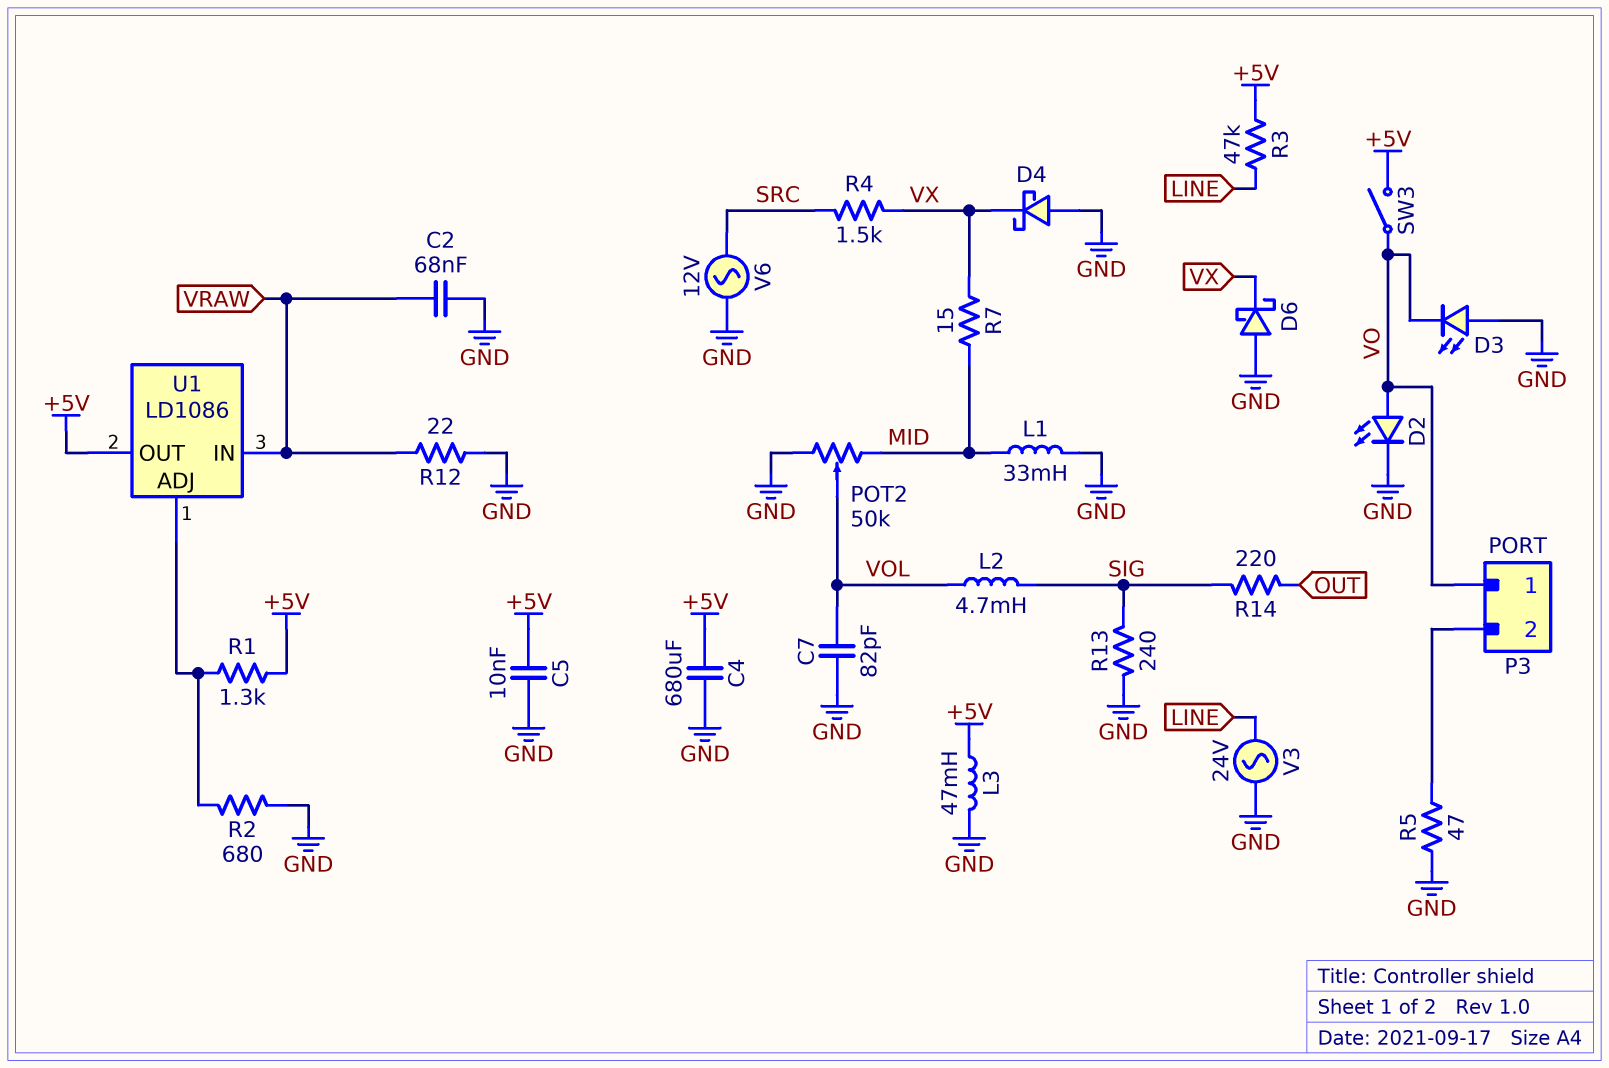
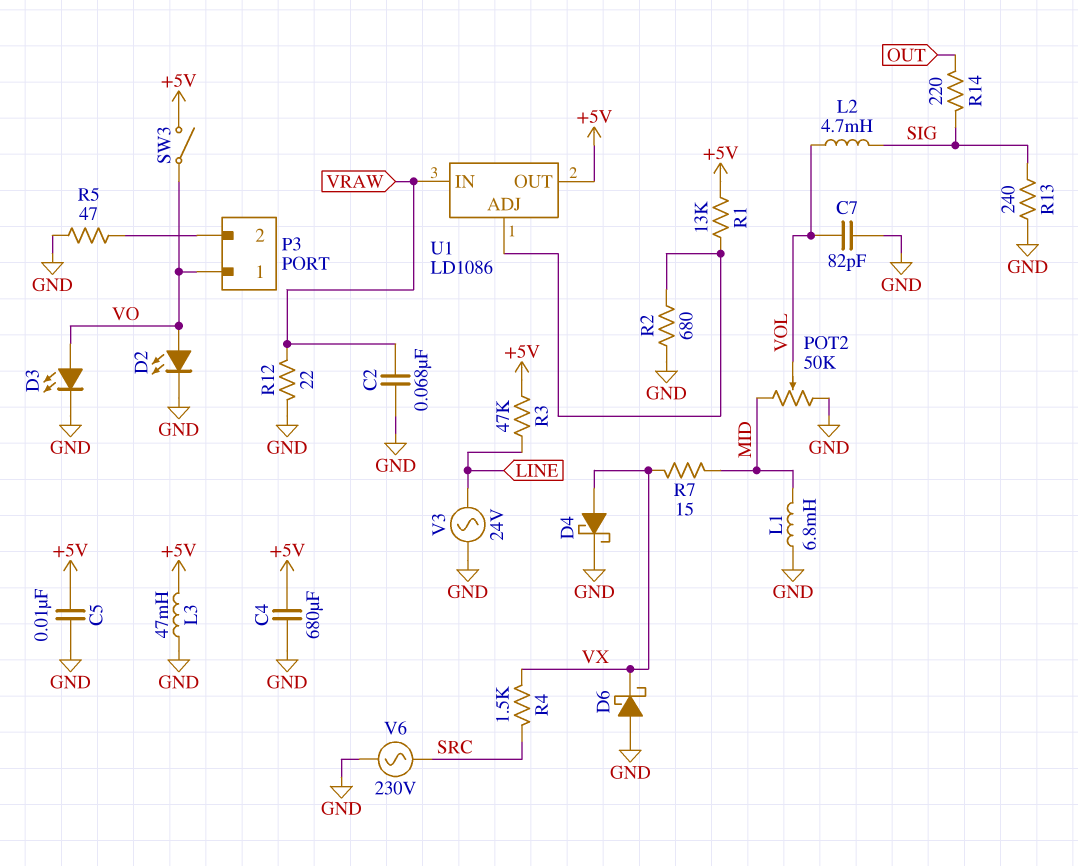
D3: LED (A GND, K VO) -> LED (A VO, K GND)
D4: schottky (A GND, K VX) -> schottky (A VX, K GND)
L1: 33mH (GND, MID) -> 6.8mH (GND, MID)
R1: 1.3k (+5V, U1/ADJ) -> 13k (+5V, U1/ADJ)
V6: AC 12V (GND, SRC) -> AC 230V (GND, SRC)

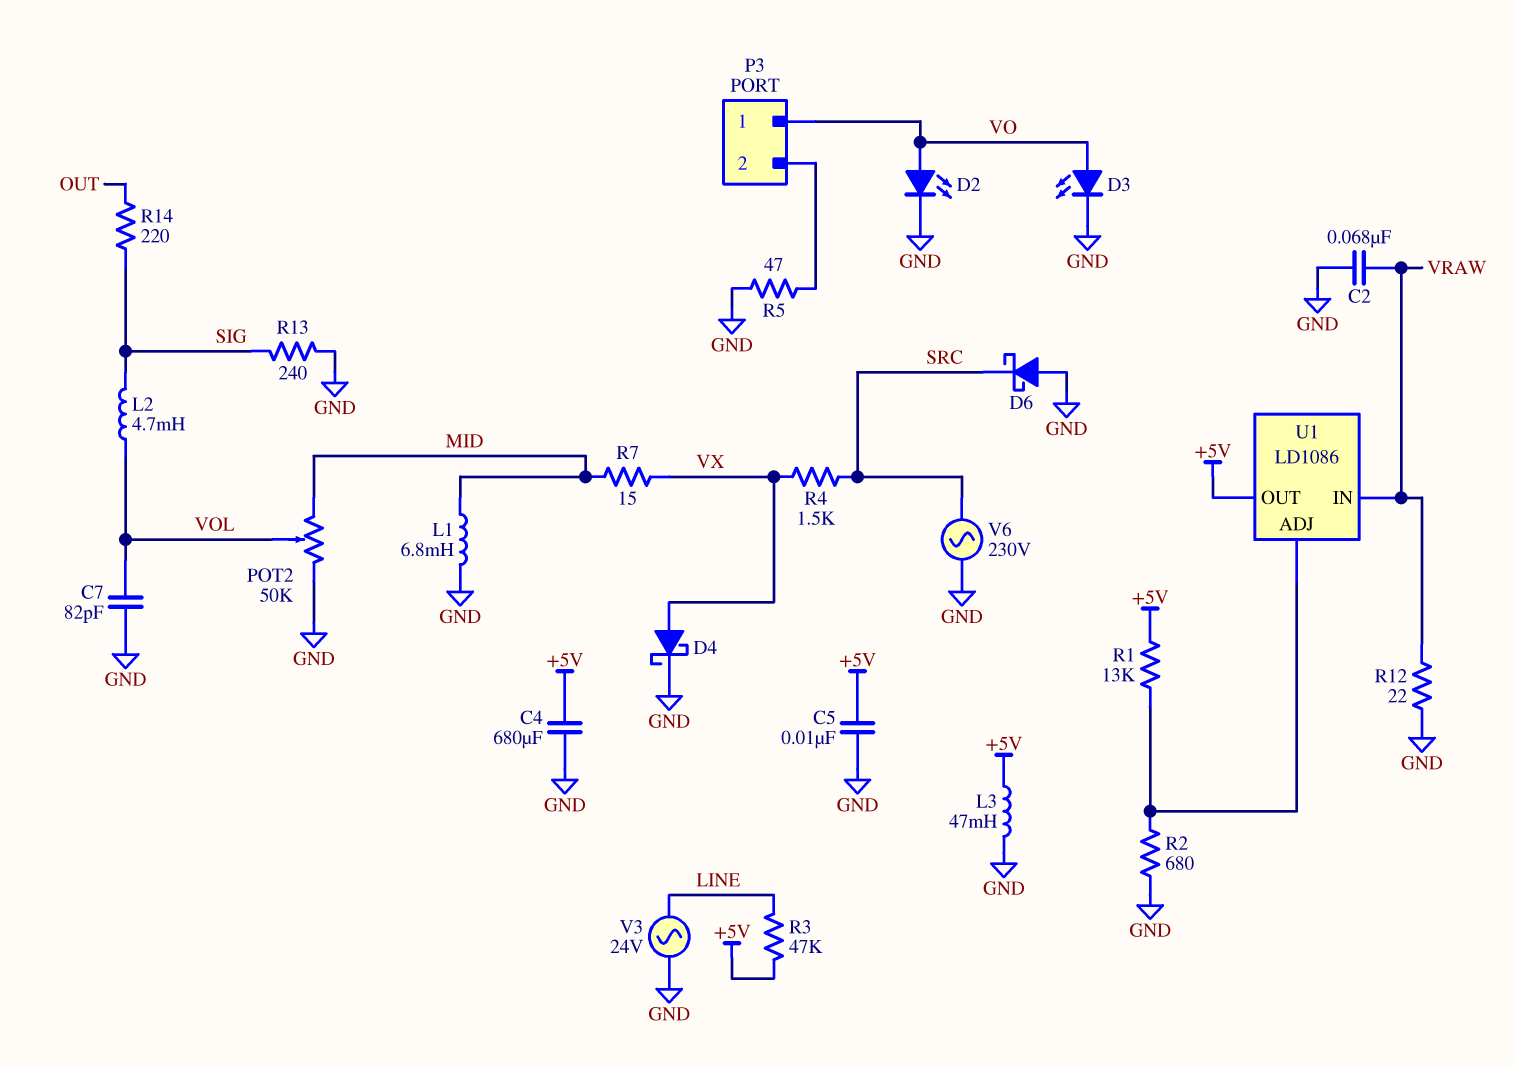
D6: schottky (A GND, K VX) -> schottky (A GND, K SRC)
SW3: switch (+5V, VO) -> none

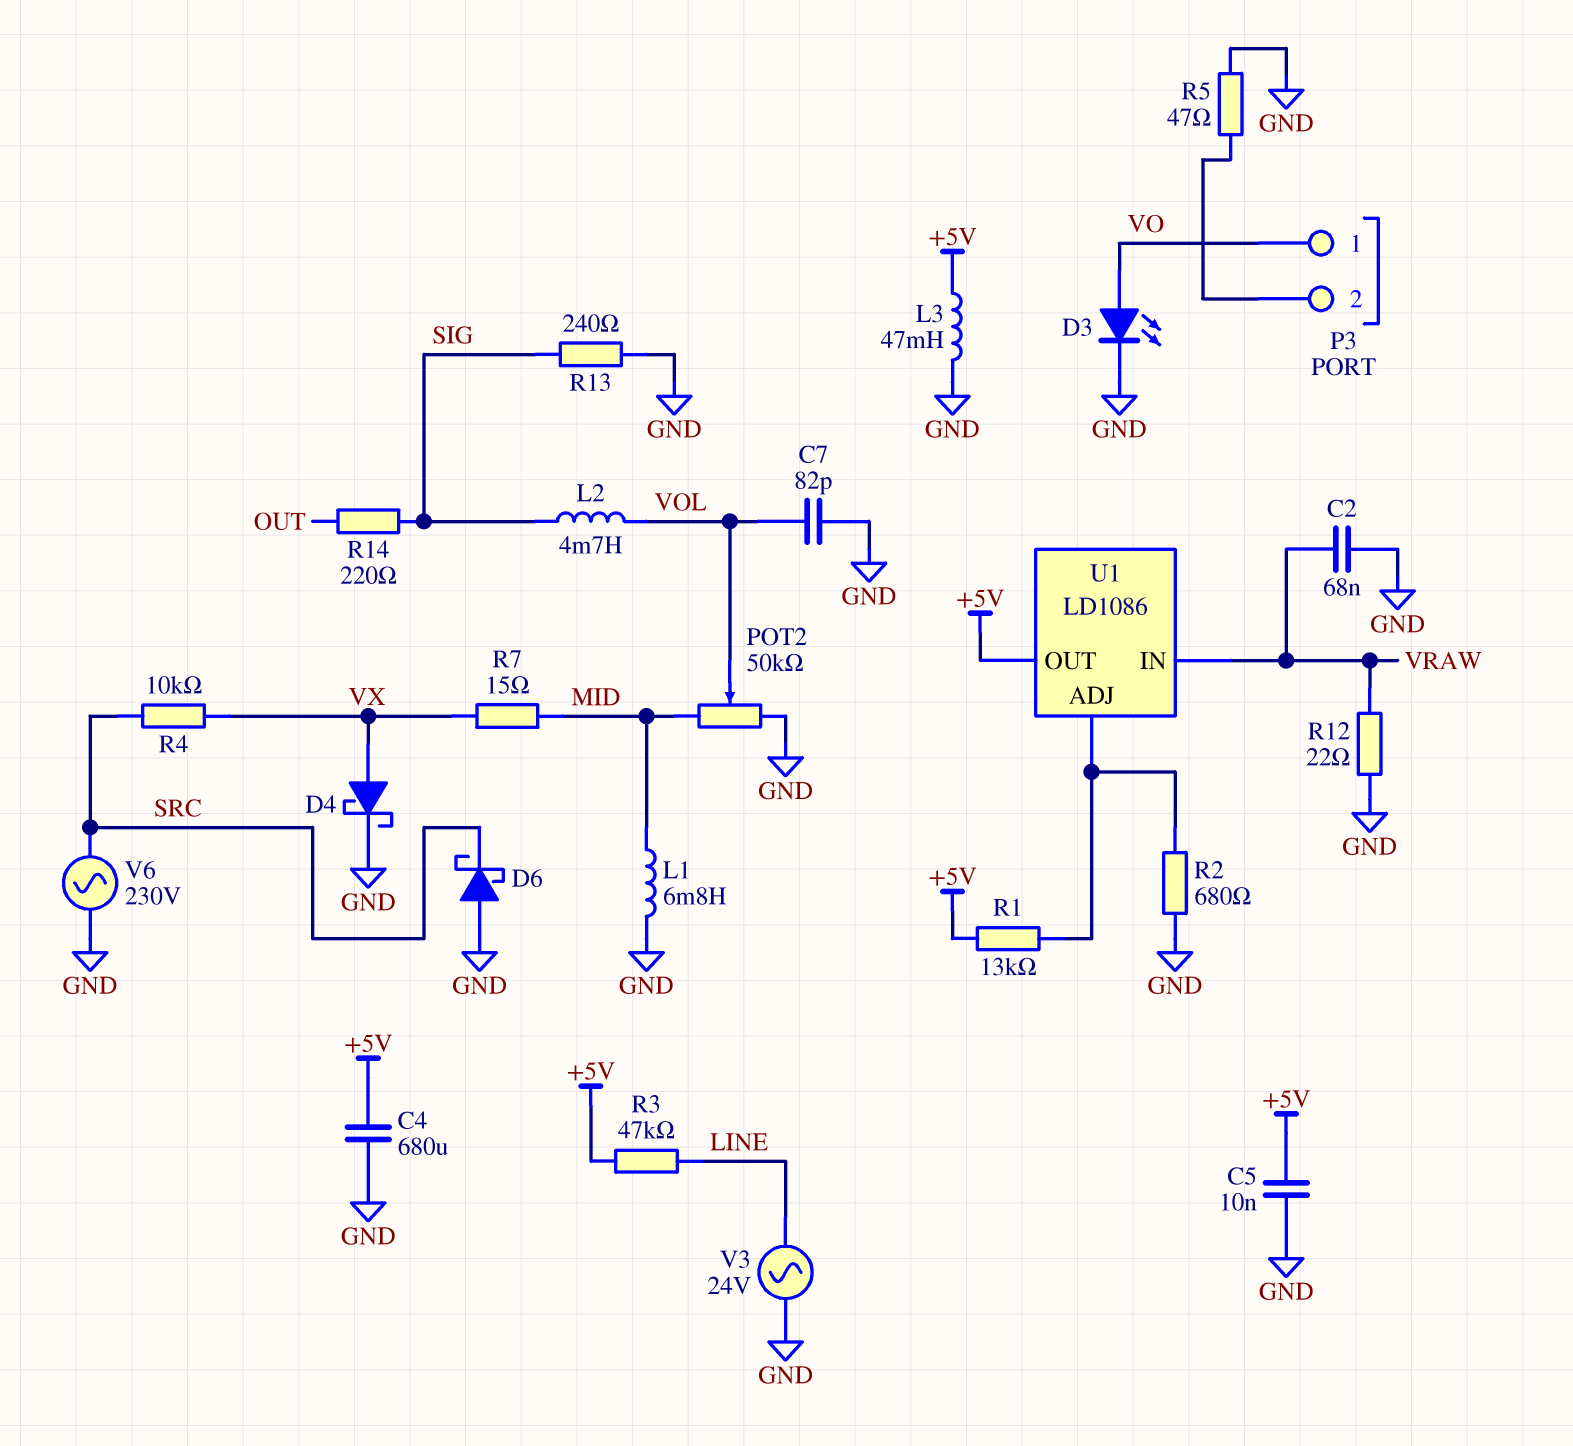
D2: LED (A VO, K GND) -> none
R4: 1.5k (SRC, VX) -> 10k (SRC, VX)

